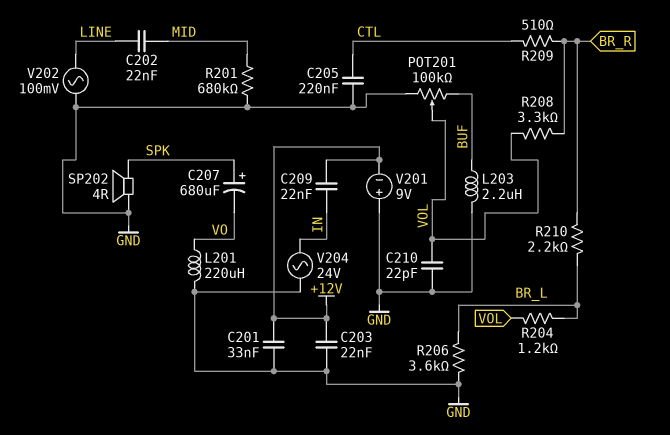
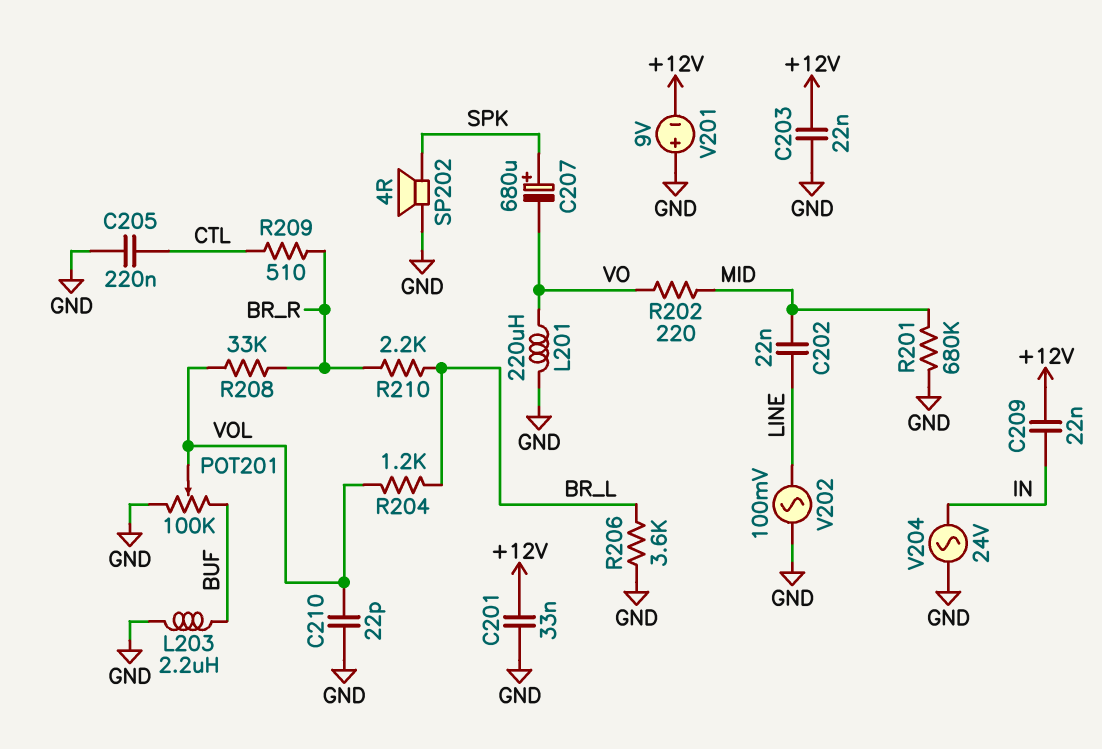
R202: none -> 220 (MID, VO)
R208: 3.3k (BR_R, VOL) -> 33k (BR_R, VOL)

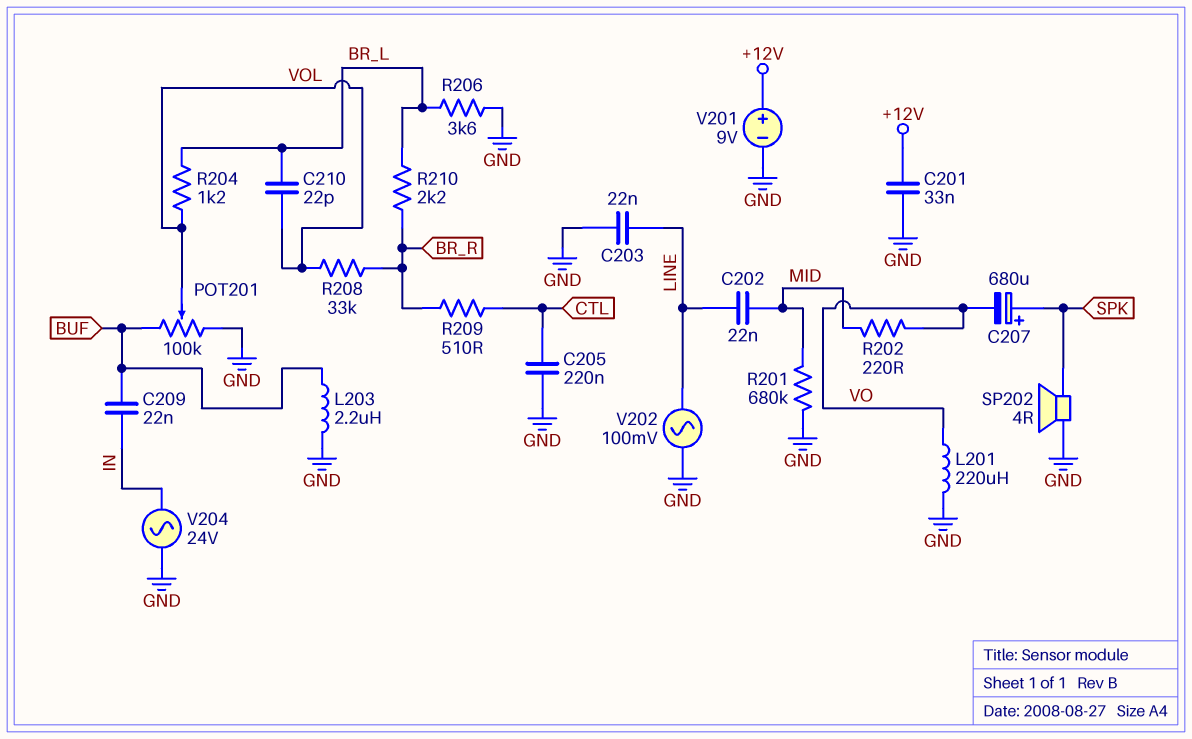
C203: 22nF (+12V, GND) -> 22nF (GND, LINE)
C209: 22nF (+12V, IN) -> 22nF (BUF, IN)
C210: 22pF (GND, VOL) -> 22pF (BR_L, VOL)
V201: 9V (plus GND, minus +12V) -> 9V (plus +12V, minus GND)

